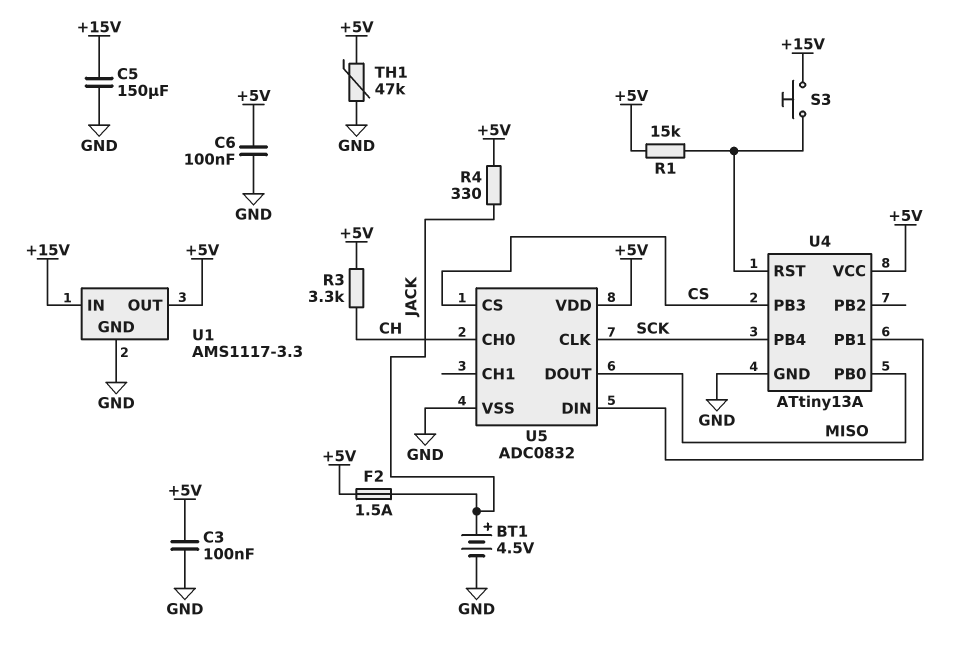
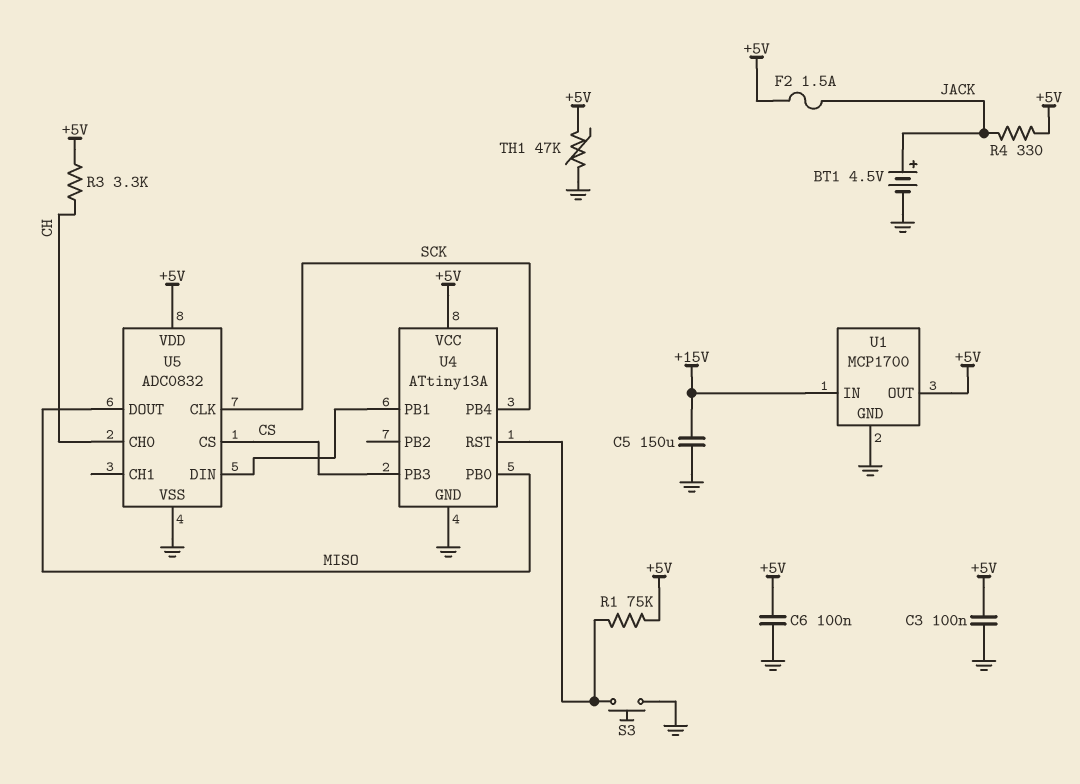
R1: 15k (+5V, U4/RST) -> 75k (+5V, U4/RST)
S3: button (+15V, U4/RST) -> button (GND, U4/RST)
U1: AMS1117-3.3 -> MCP1700

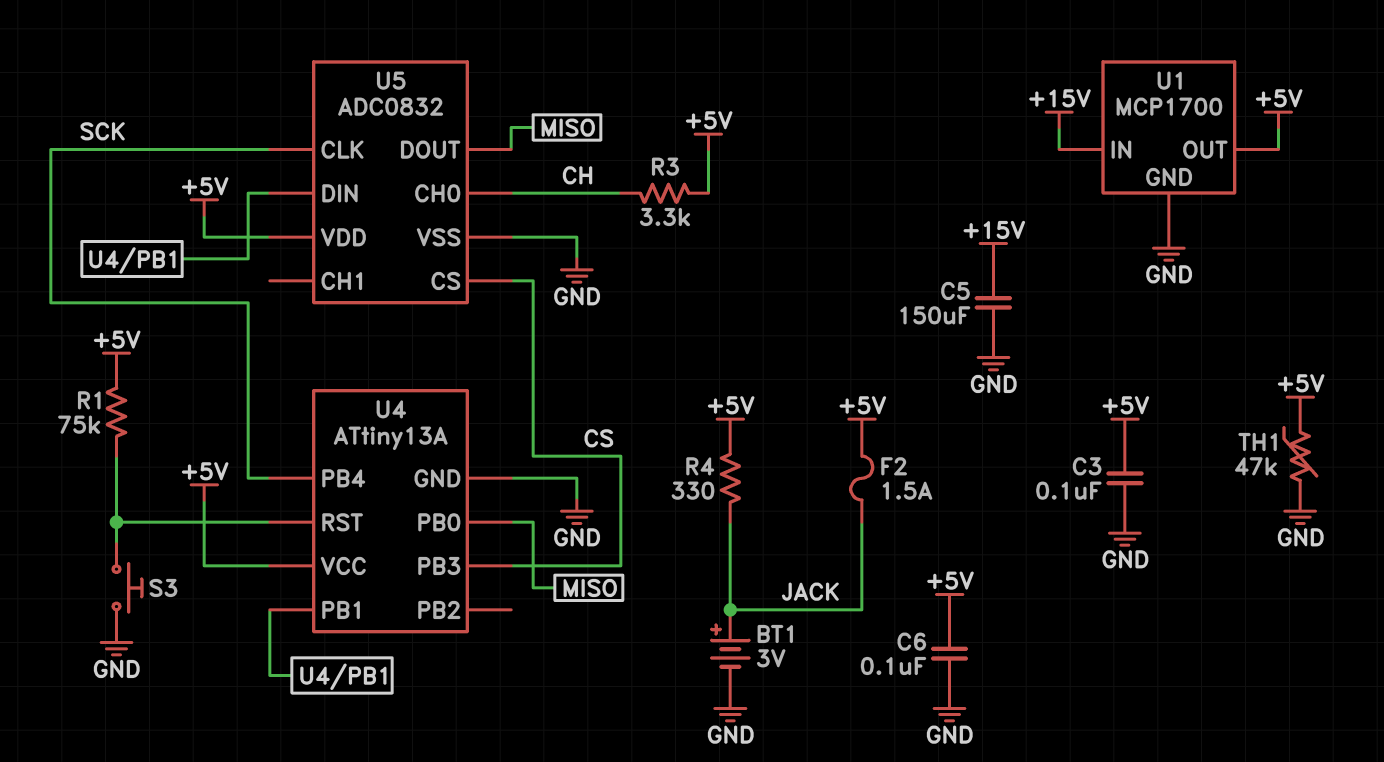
BT1: 4.5V (plus JACK, minus GND) -> 3V (plus JACK, minus GND)

